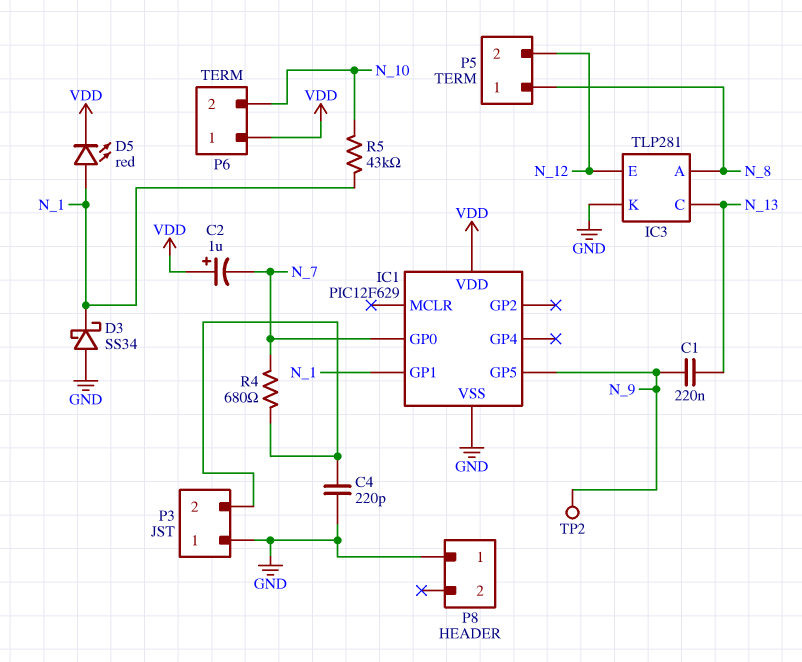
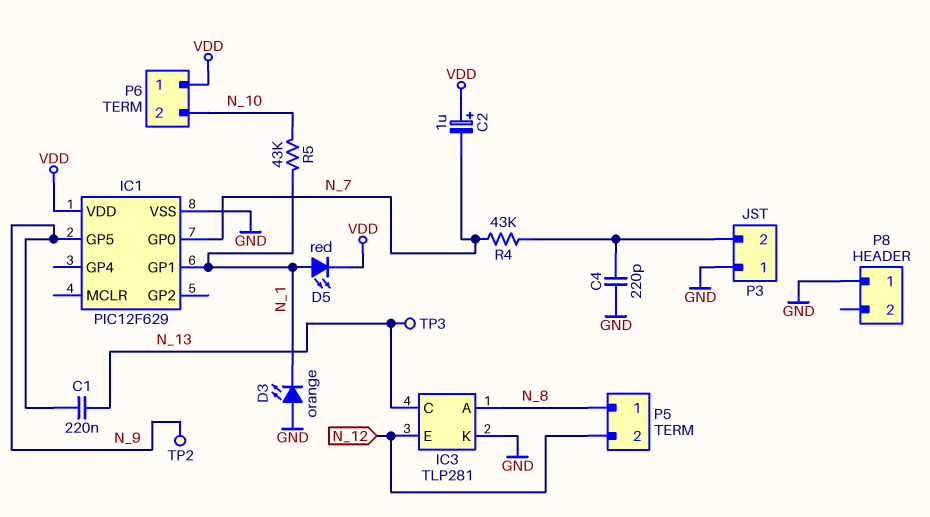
D3: schottky SS34 (A GND, K N_1) -> LED orange (A GND, K N_1)
R4: 680 (N_7, P3/2) -> 43k (N_7, P3/2)
TP3: none -> test point (N_13)

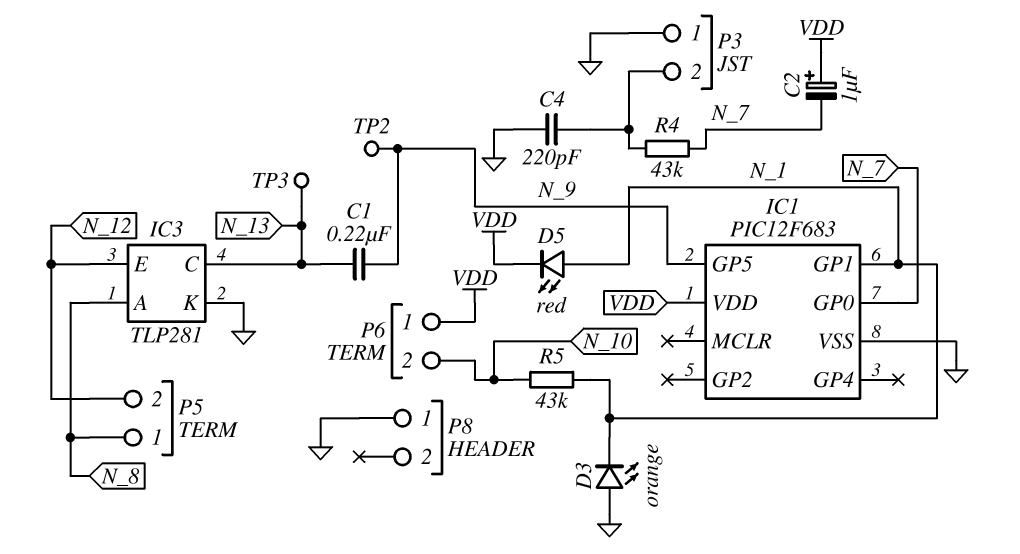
IC1: PIC12F629 -> PIC12F683

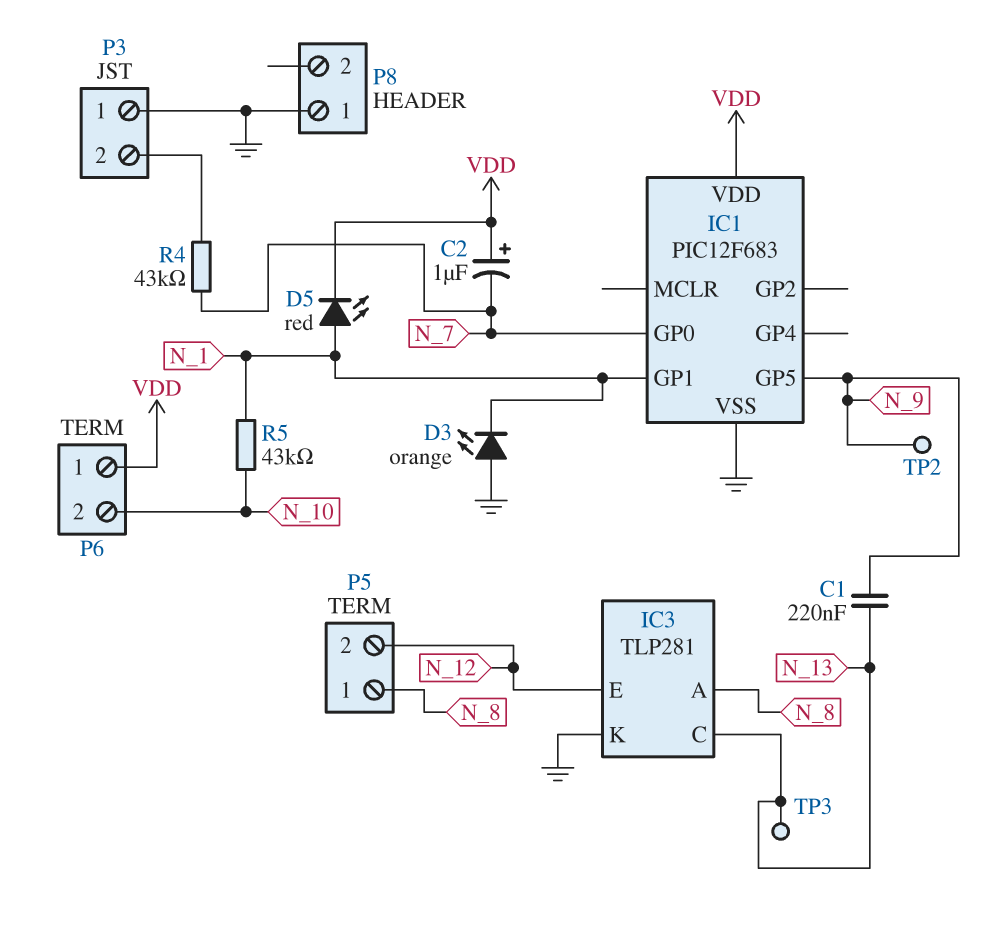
C4: 220pF (GND, P3/2) -> none

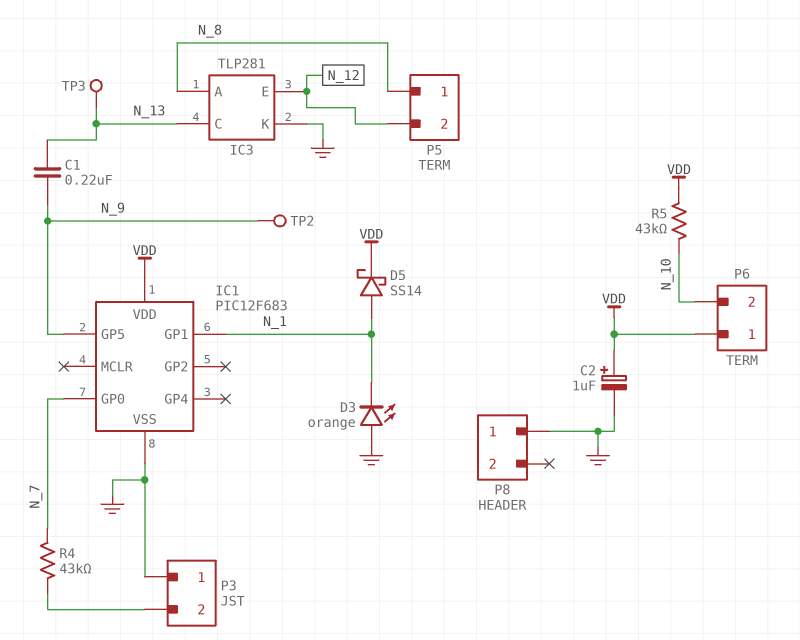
C2: 1uF (plus VDD, minus N_7) -> 1uF (plus VDD, minus GND)
D5: LED red (A N_1, K VDD) -> schottky SS14 (A N_1, K VDD)
R5: 43k (N_1, N_10) -> 43k (N_10, VDD)

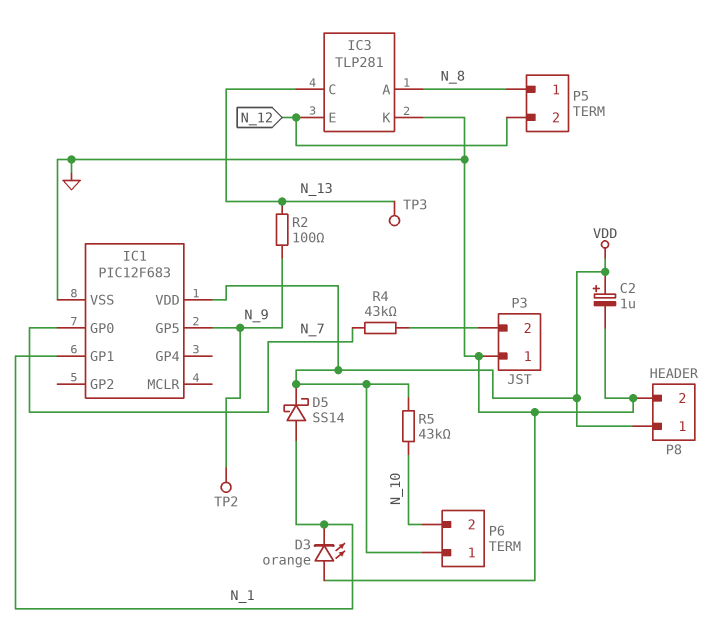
C1: 220nF (N_9, N_13) -> none
P8 pin 1: GND -> VDD
P8 pin 2: none -> GND
R2: none -> 100 (N_9, N_13)

